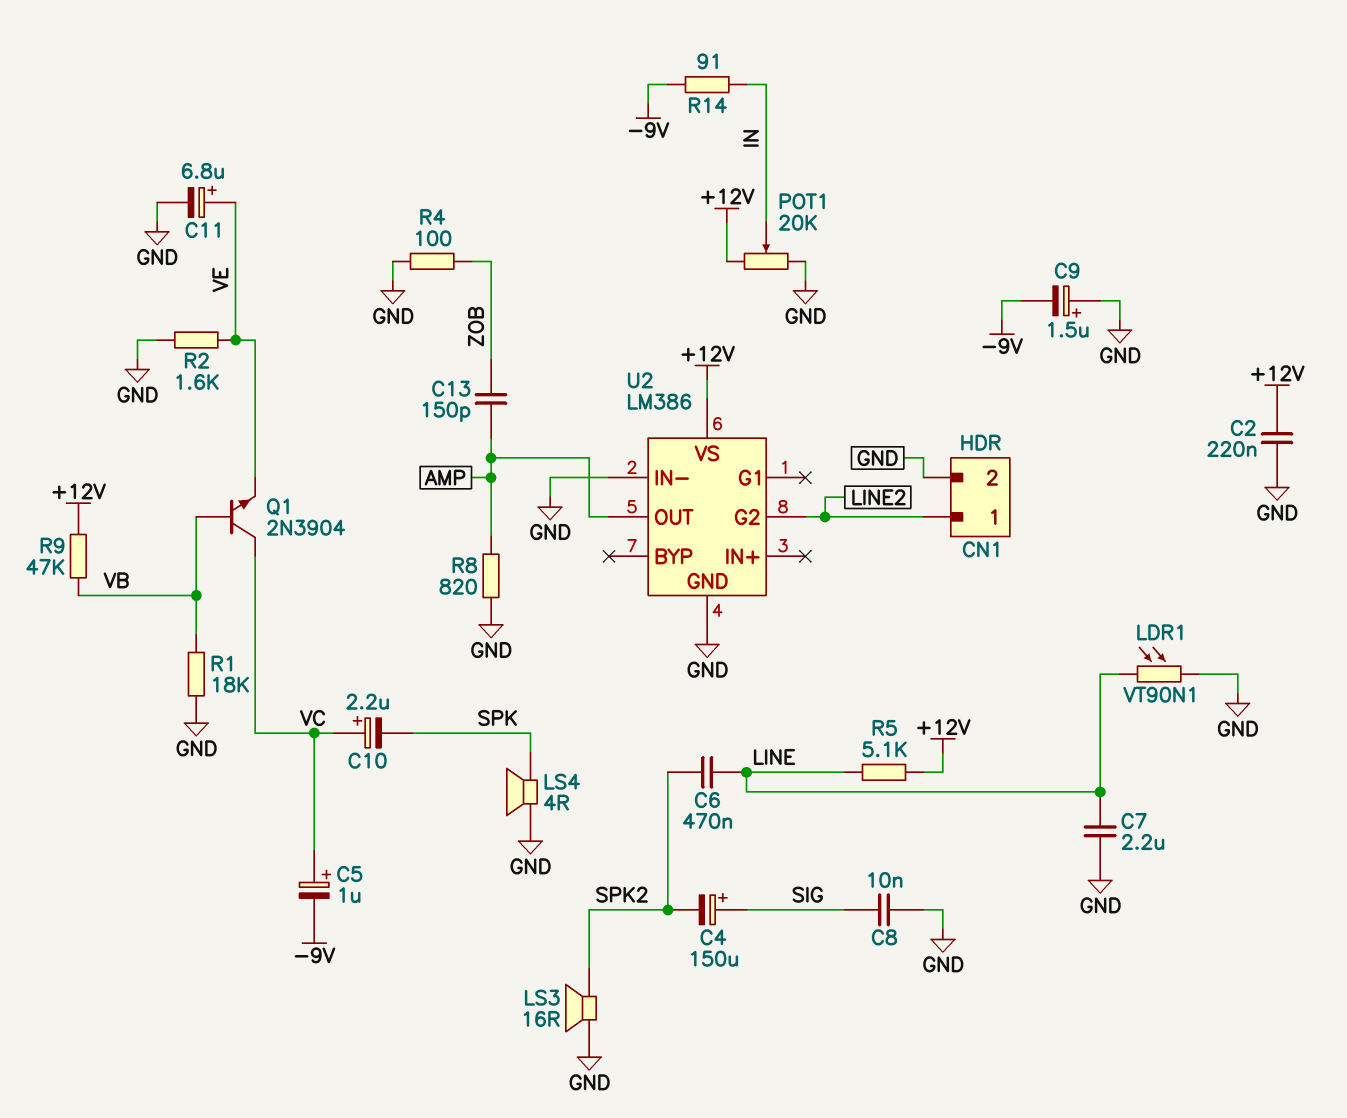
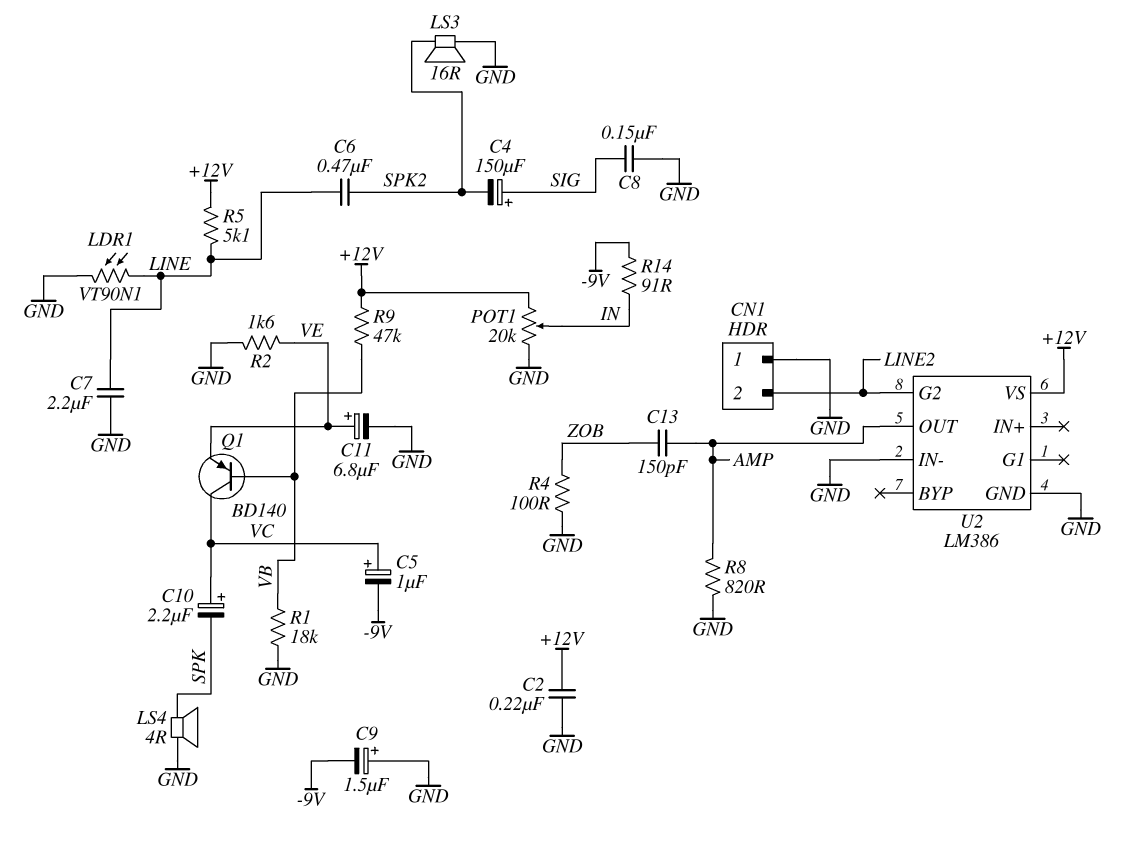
C8: 10nF (GND, SIG) -> 150nF (GND, SIG)
CN1 pin 1: LINE2 -> GND
CN1 pin 2: GND -> LINE2
Q1: NPN 2N3904 (B VB, C VC, E VE) -> PNP BD140 (B VB, C VC, E VE)

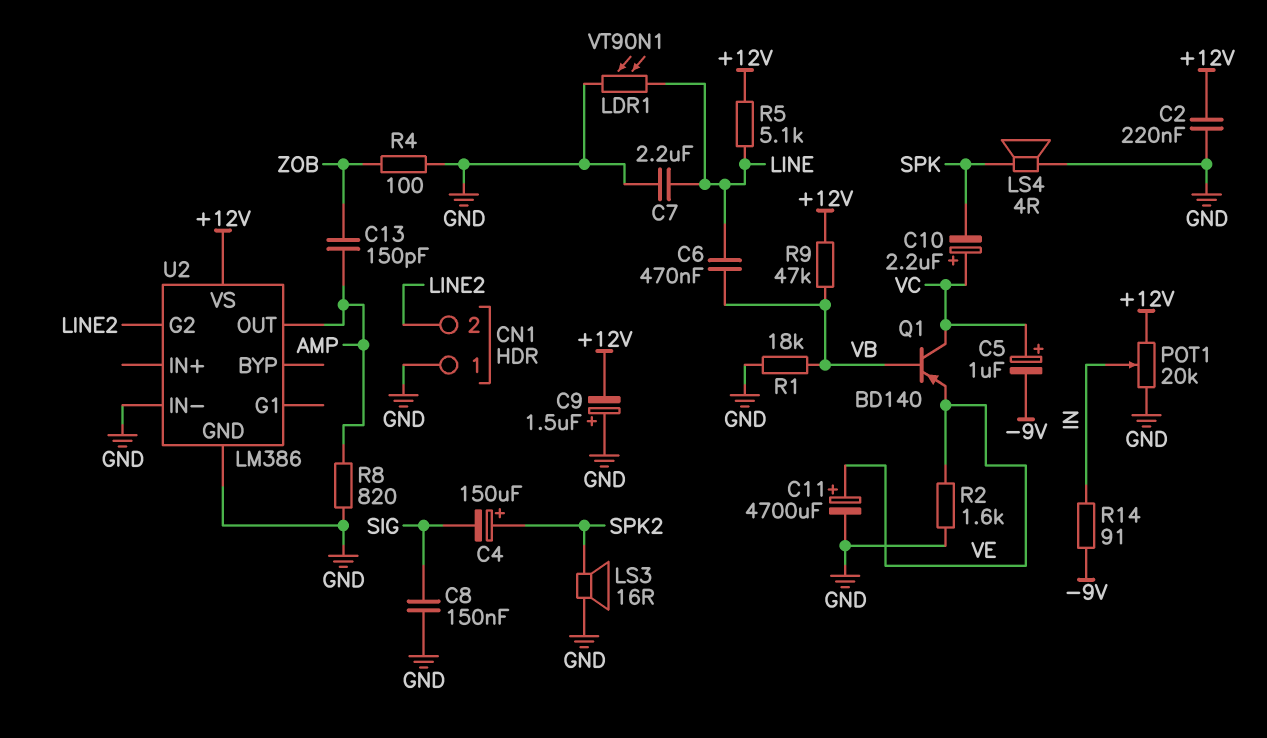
C4: 150uF (plus SIG, minus SPK2) -> 150uF (plus SPK2, minus SIG)
C6: 470nF (LINE, SPK2) -> 470nF (LINE, VB)
C9: 1.5uF (plus GND, minus -9V) -> 1.5uF (plus GND, minus +12V)
C11: 6.8uF (plus VE, minus GND) -> 4700uF (plus VE, minus GND)

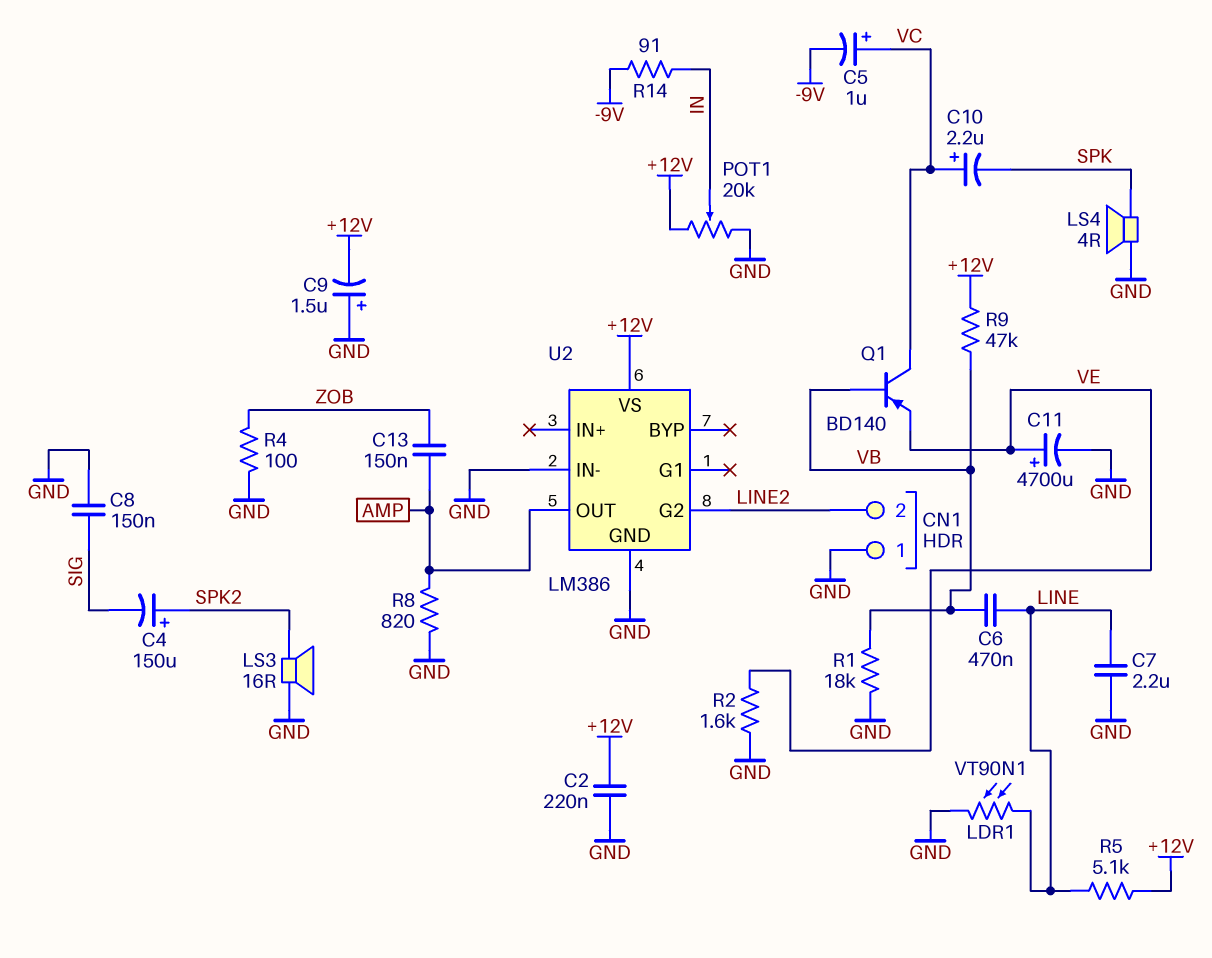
C13: 150pF (AMP, ZOB) -> 150nF (AMP, ZOB)

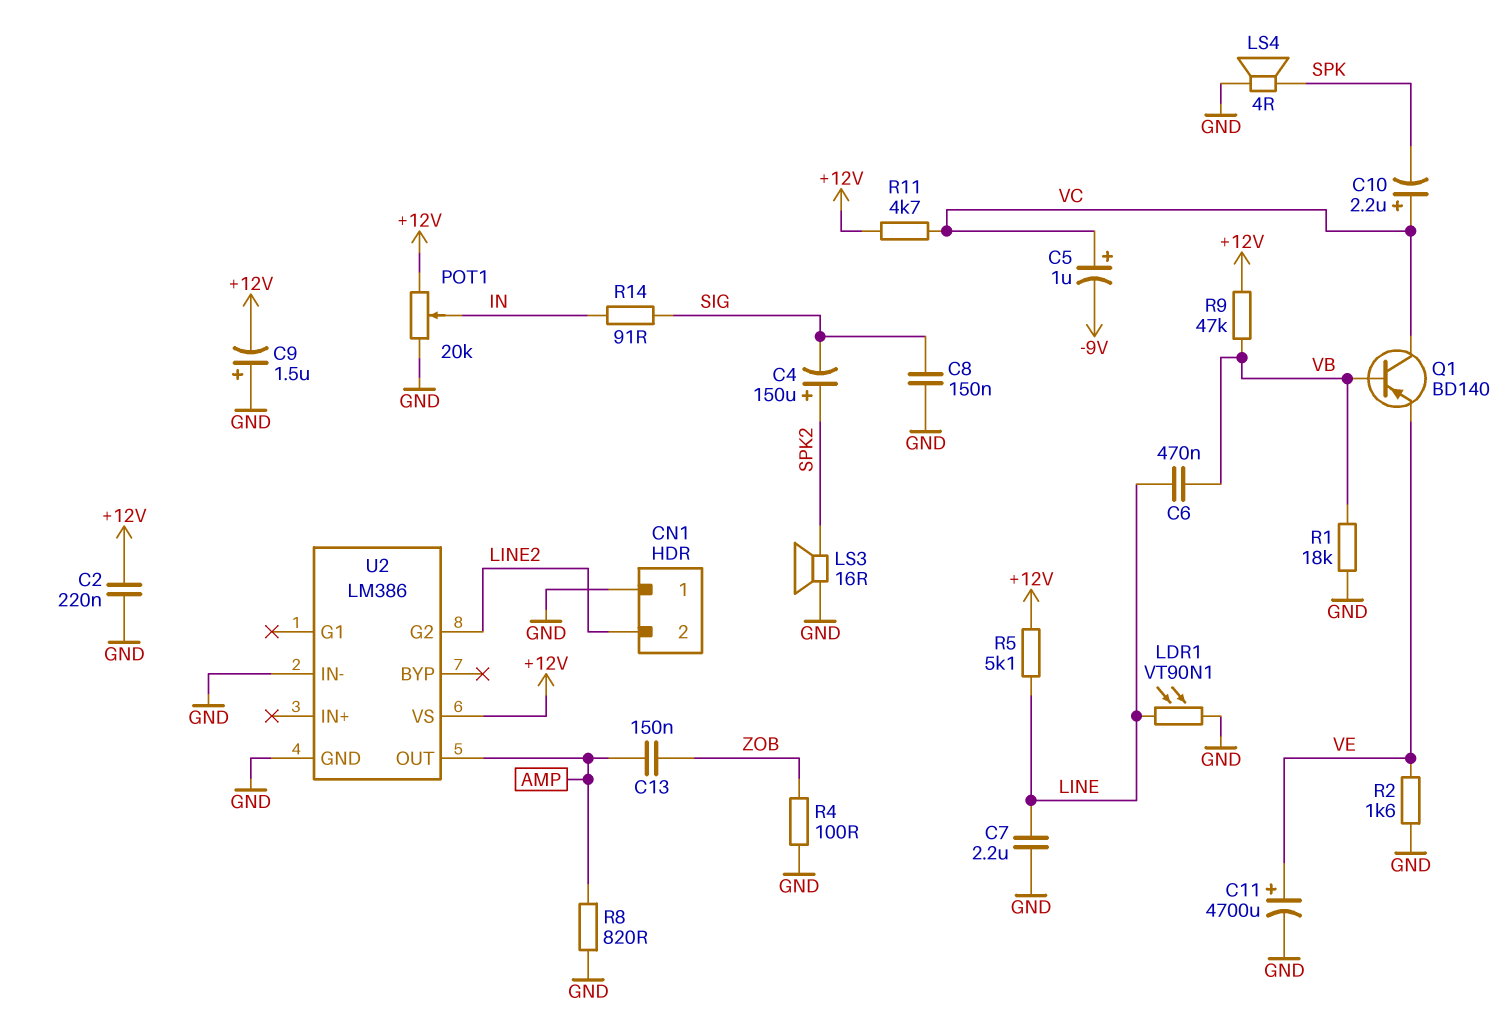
R11: none -> 4.7k (+12V, VC)
R14: 91 (-9V, IN) -> 91 (IN, SIG)

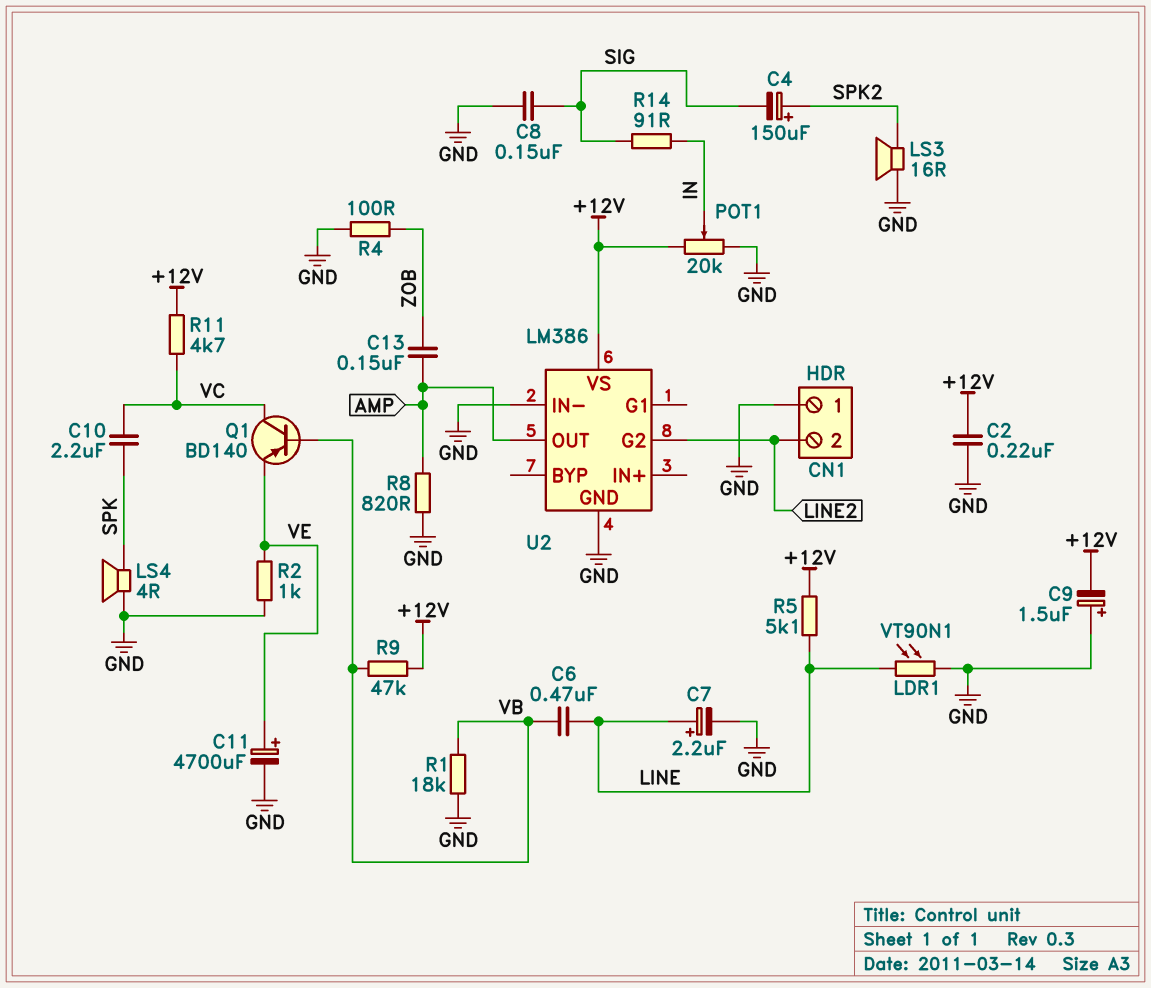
C5: 1uF (plus VC, minus -9V) -> none
C7: 2.2uF (GND, LINE) -> 2.2uF (plus LINE, minus GND)
C10: 2.2uF (plus VC, minus SPK) -> 2.2uF (SPK, VC)
R2: 1.6k (GND, VE) -> 1k (GND, VE)

